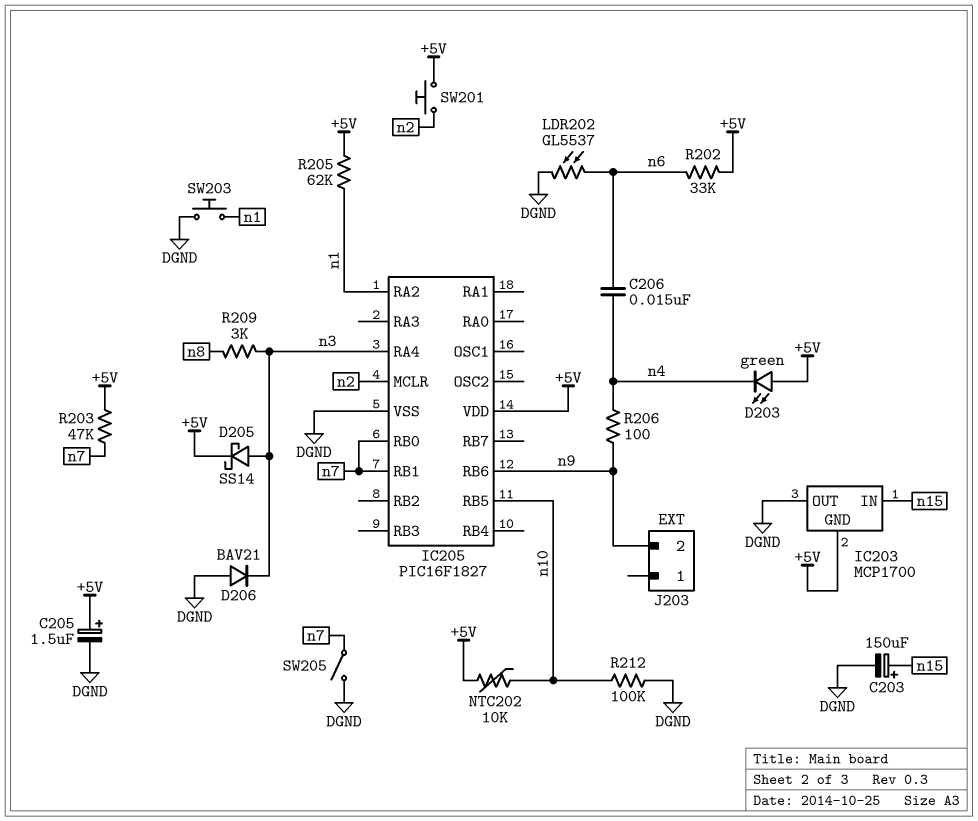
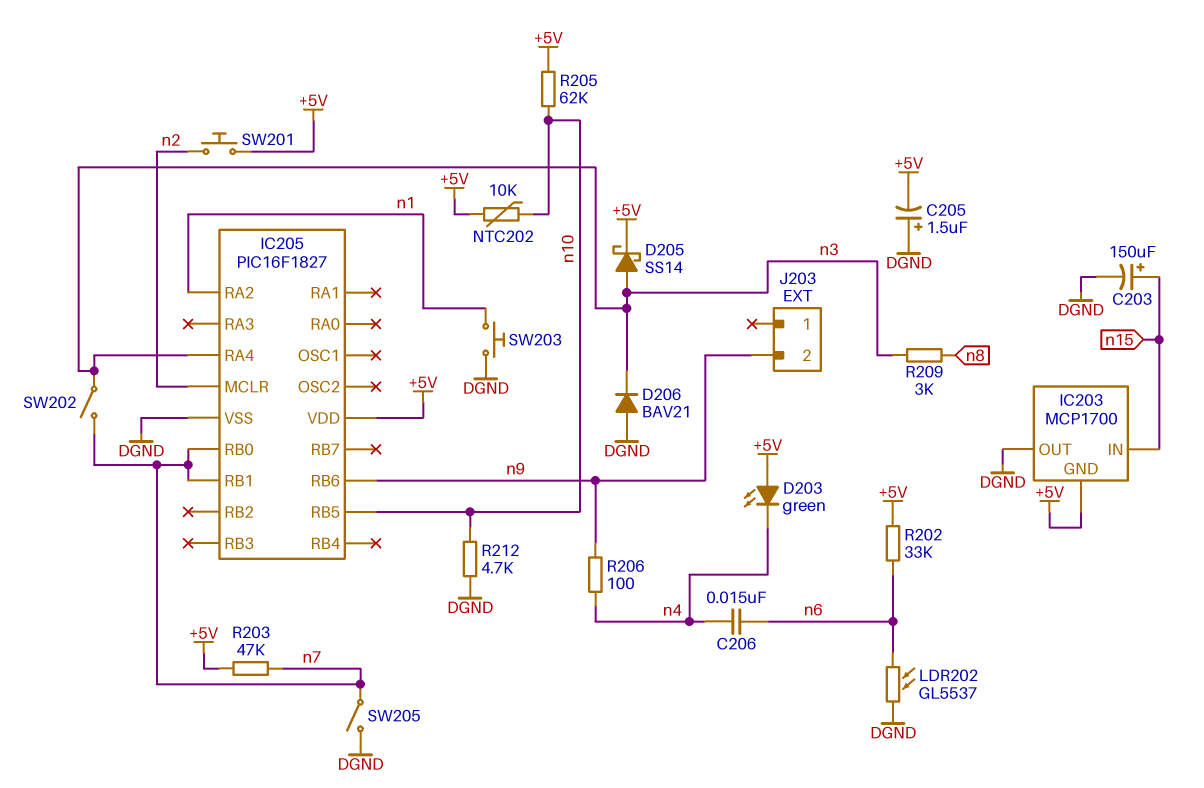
C205: 1.5uF (plus +5V, minus DGND) -> 1.5uF (plus DGND, minus +5V)
R205: 62k (+5V, n1) -> 62k (+5V, n10)
R212: 100k (DGND, n10) -> 4.7k (DGND, n10)
SW202: none -> switch (n3, n7)

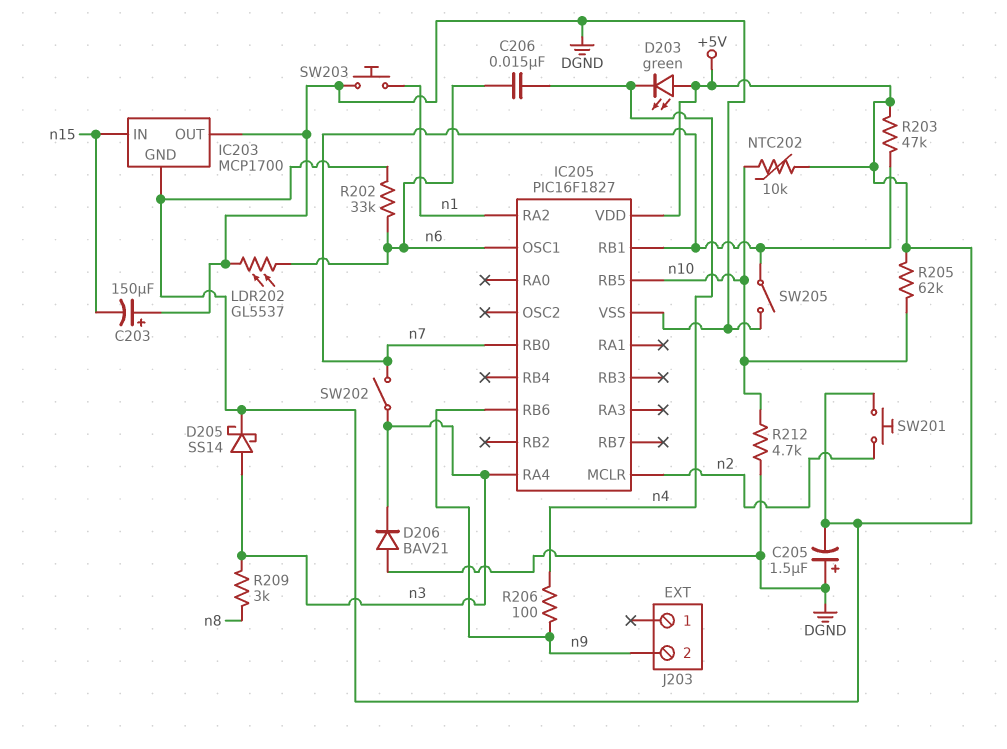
C203: 150uF (plus n15, minus DGND) -> 150uF (plus DGND, minus n15)
IC205 pin OSC1: none -> n6

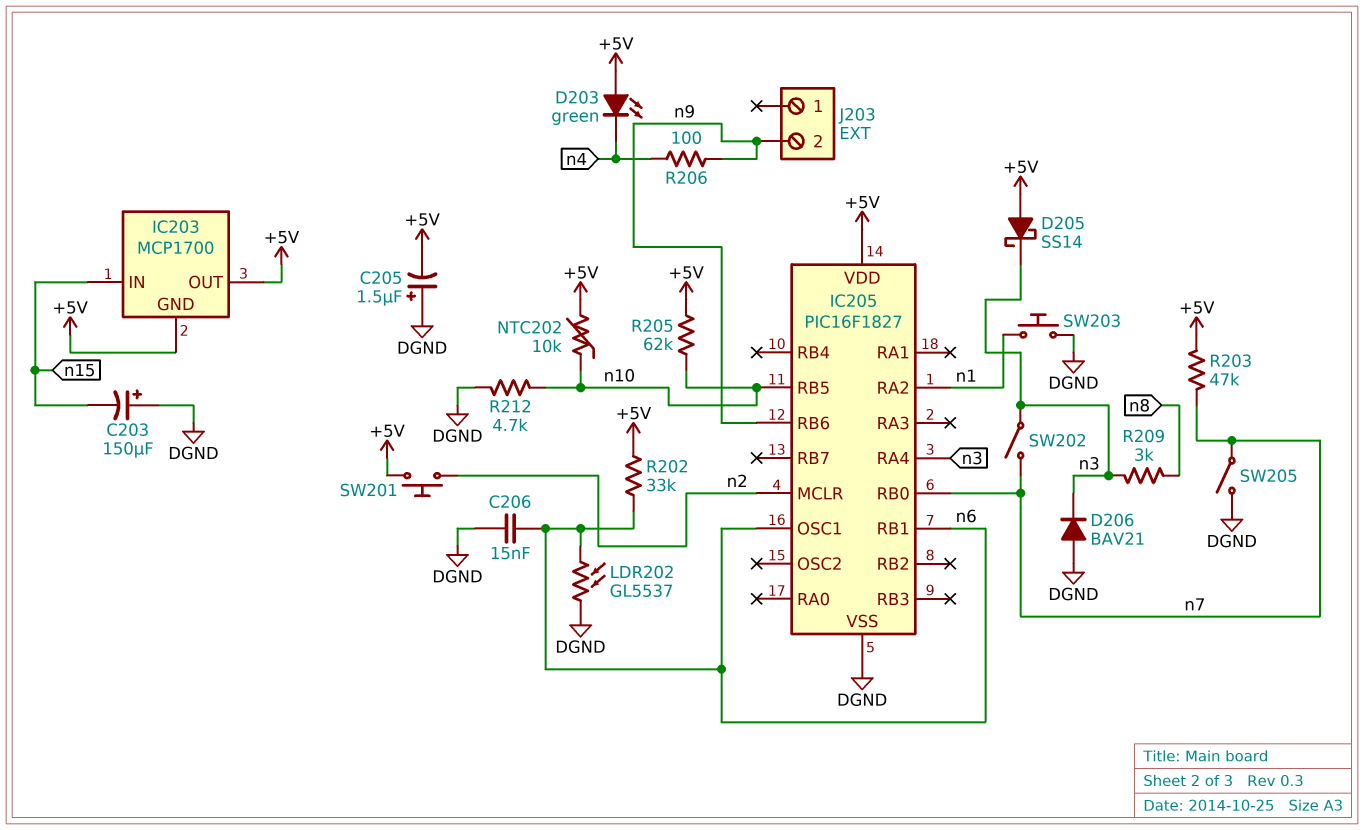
C206: 15nF (n4, n6) -> 15nF (DGND, n6)
D205: schottky SS14 (A n3, K +5V) -> schottky SS14 (A +5V, K n3)
IC203 pin OUT: DGND -> +5V
IC205 pin RB1: n7 -> n6

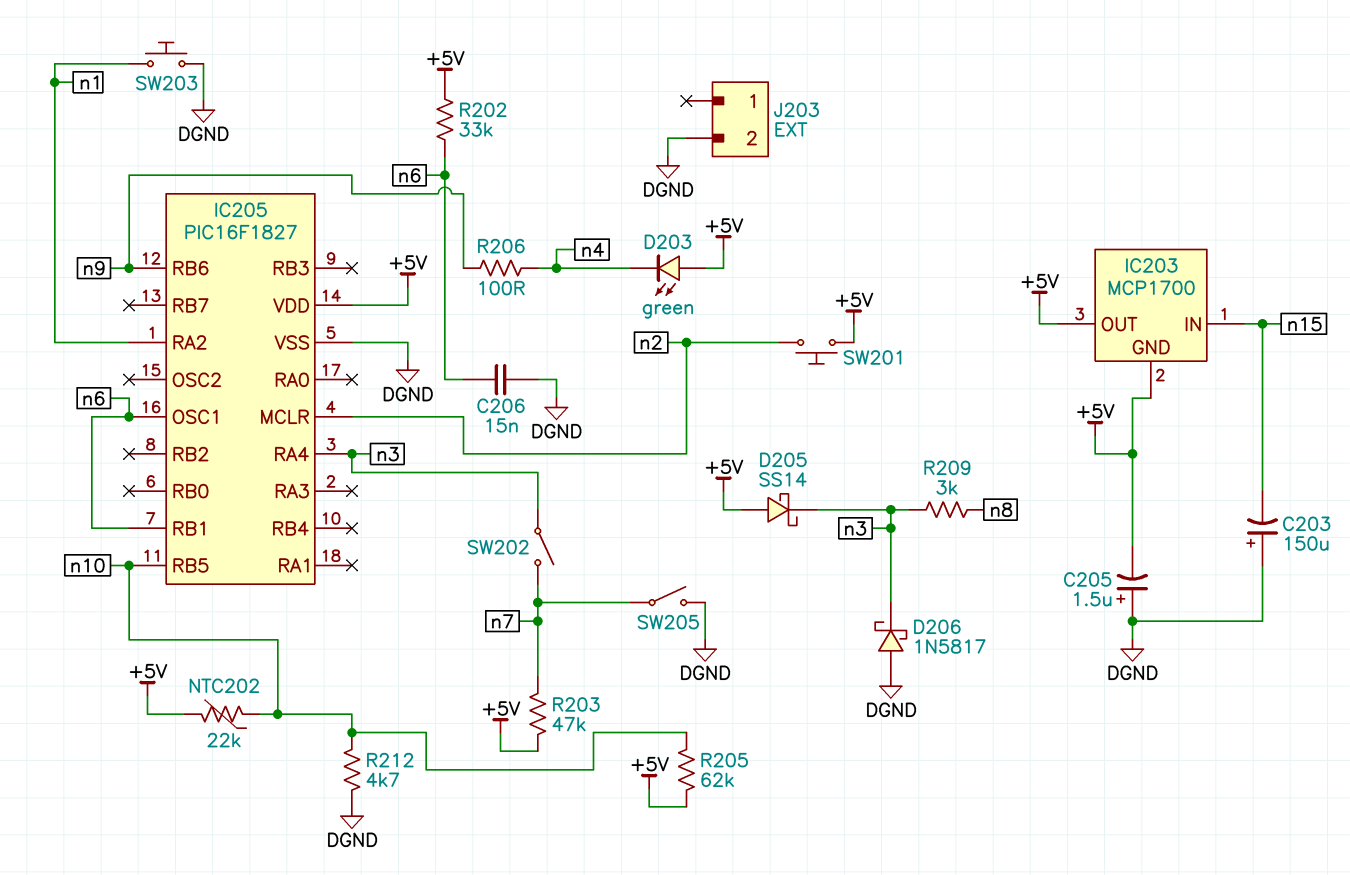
D206: diode BAV21 (A DGND, K n3) -> schottky 1N5817 (A DGND, K n3)
IC205 pin RB0: n7 -> none
J203 pin 2: n9 -> DGND
LDR202: GL5537 (DGND, n6) -> none
NTC202: 10k (+5V, n10) -> 22k (+5V, n10)

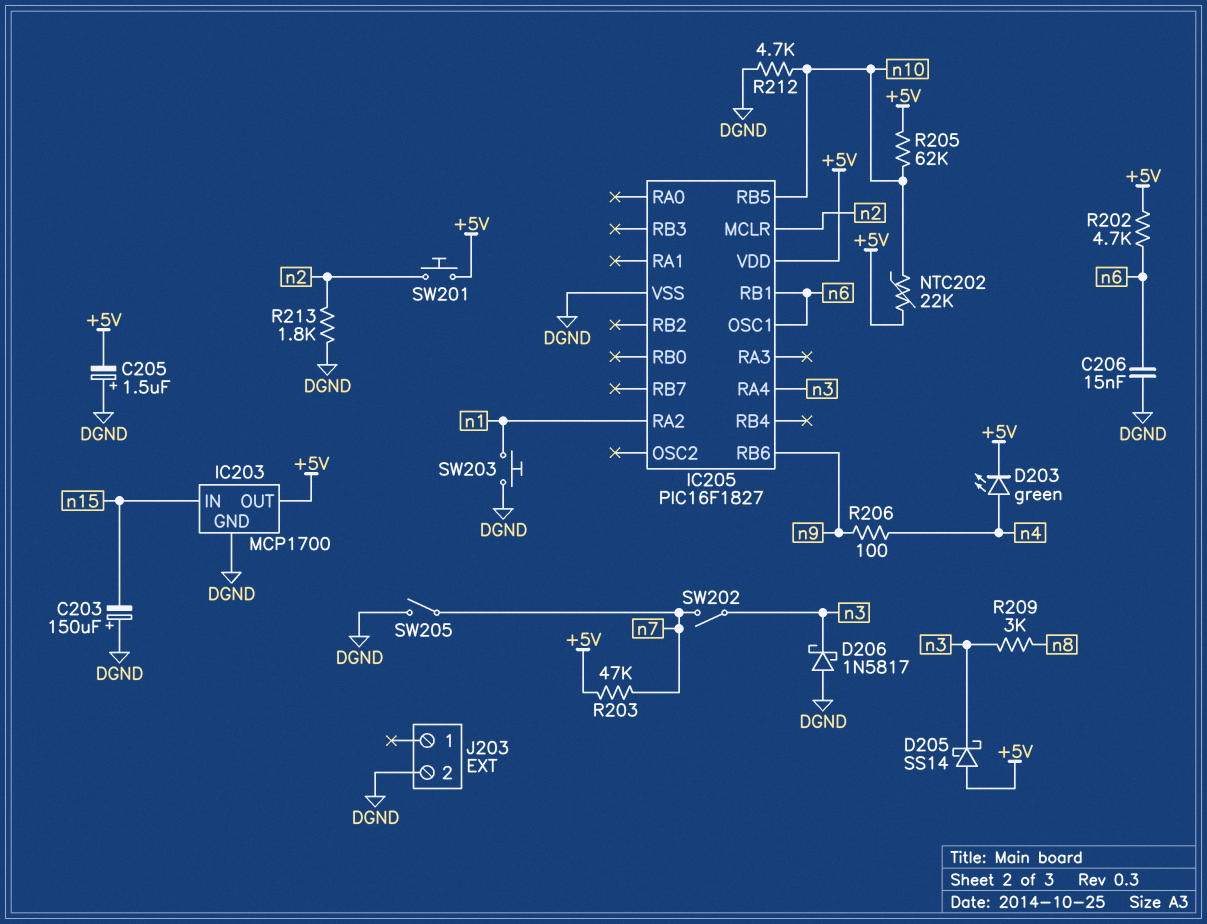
D203: LED green (A +5V, K n4) -> LED green (A n4, K +5V)
IC203 pin GND: +5V -> DGND
R202: 33k (+5V, n6) -> 4.7k (+5V, n6)
R213: none -> 1.8k (DGND, n2)

